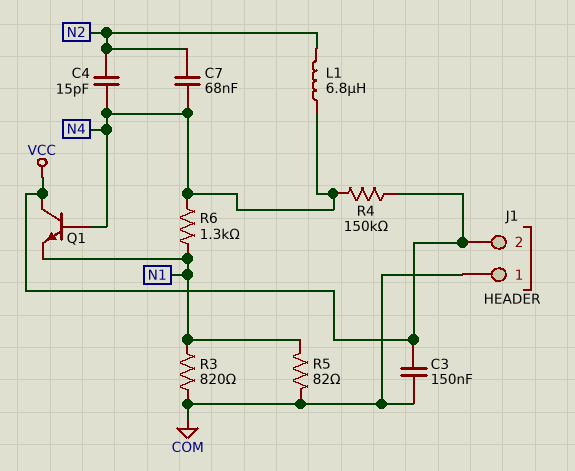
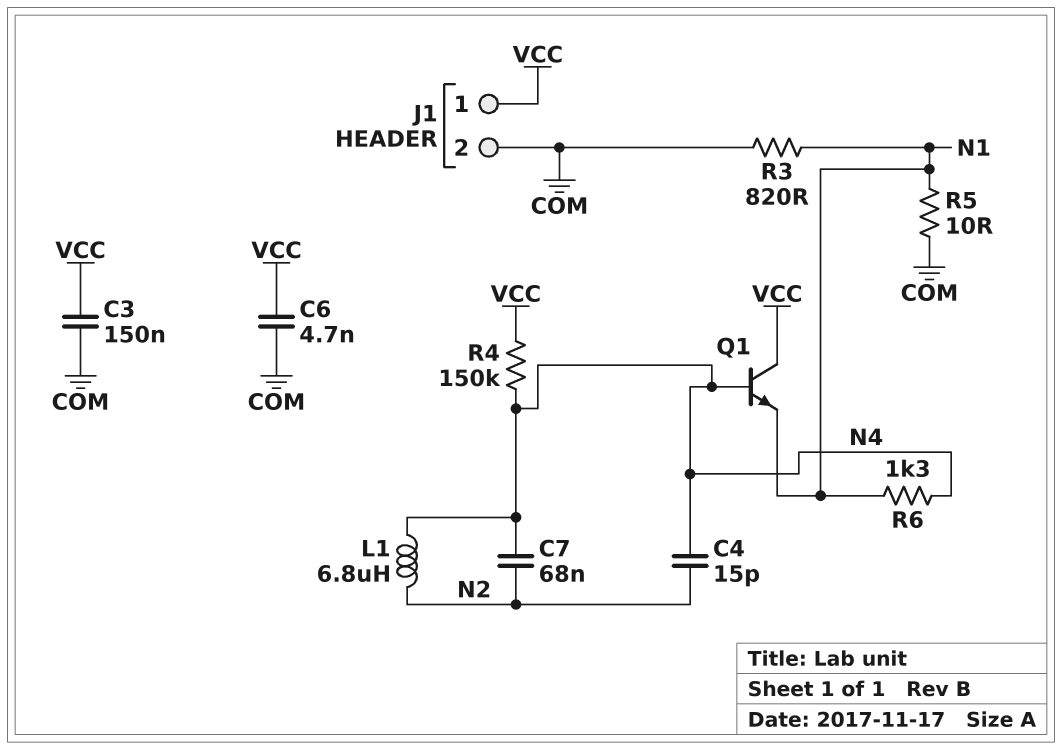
C6: none -> 4.7nF (COM, VCC)
J1 pin 1: COM -> VCC
J1 pin 2: VCC -> COM
R5: 82 (COM, N1) -> 10 (COM, N1)

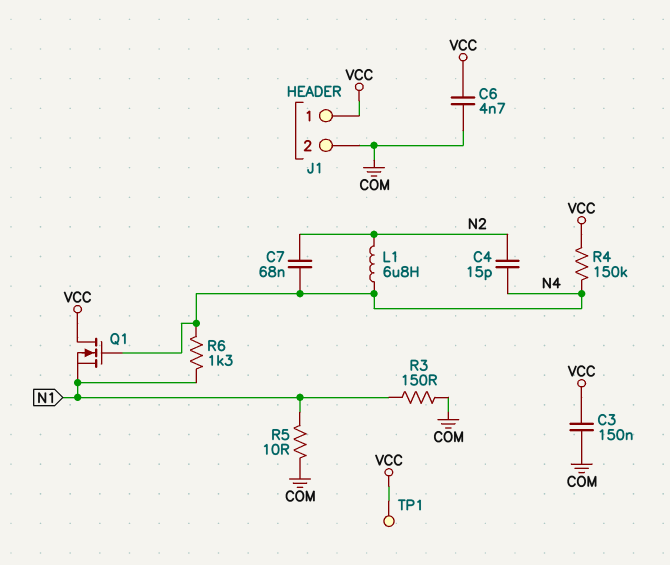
Q1: NPN (B N4, C VCC, E N1) -> NMOS (G N4, D VCC, S N1)
R3: 820 (COM, N1) -> 150 (COM, N1)
TP1: none -> test point (VCC)

